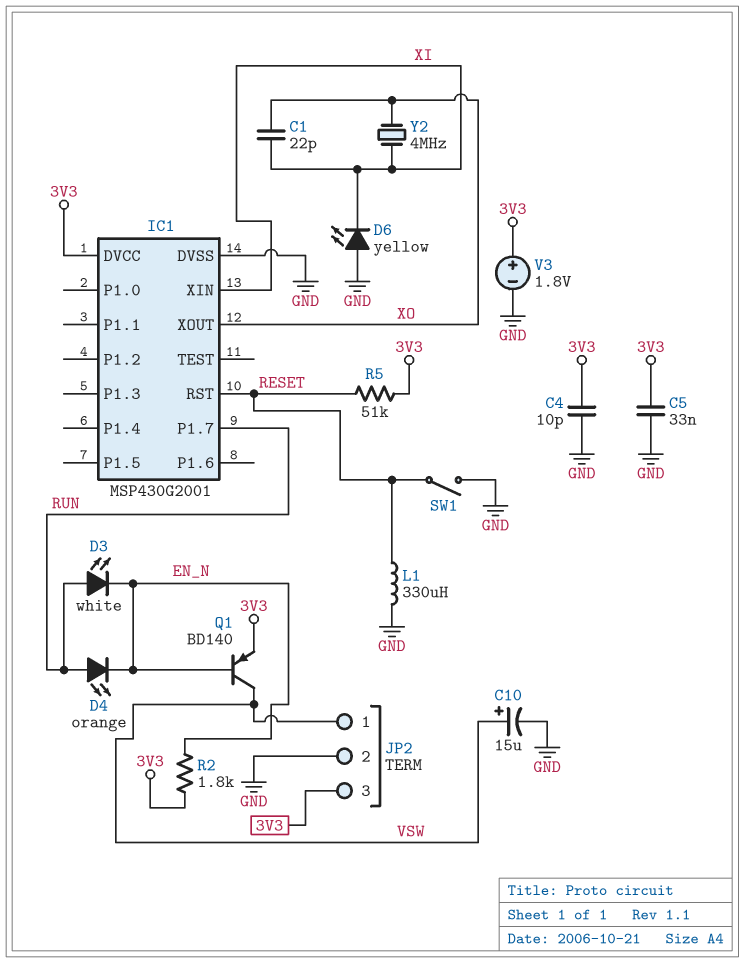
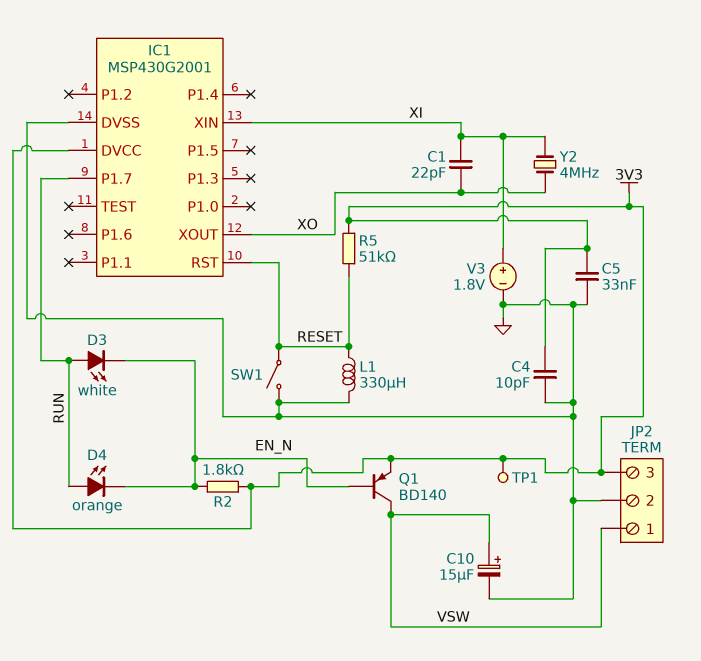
D6: LED yellow (A GND, K XI) -> none
TP1: none -> test point (3V3)
V3: 1.8V (plus 3V3, minus GND) -> 1.8V (plus XI, minus GND)

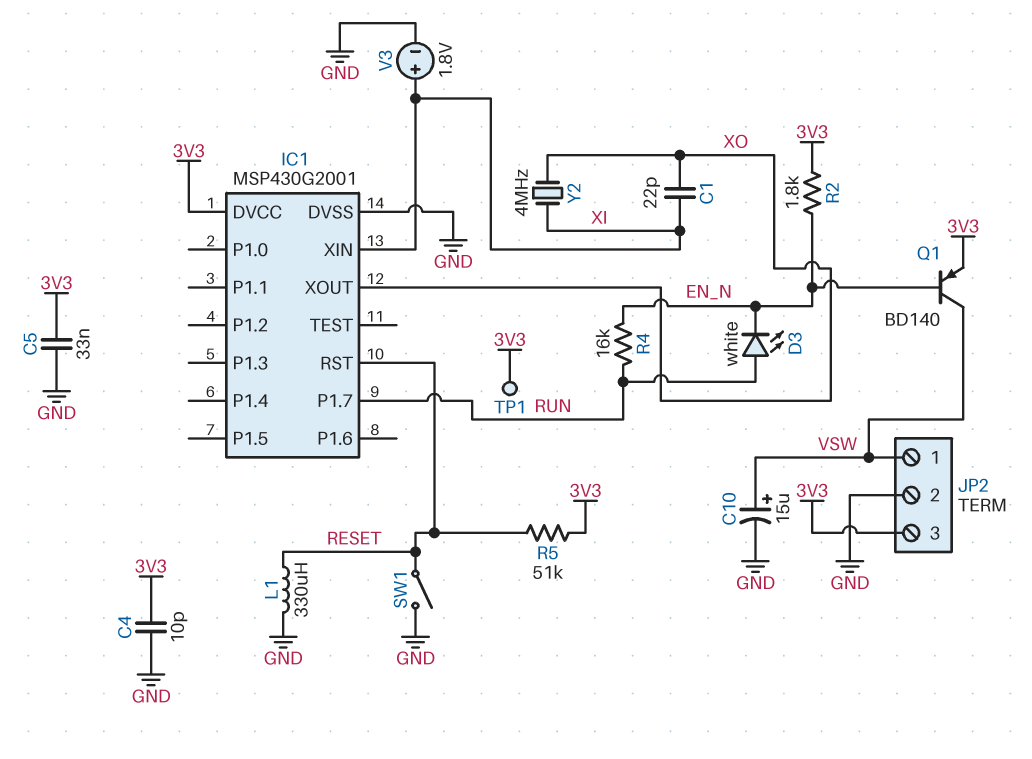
D4: LED orange (A RUN, K EN_N) -> none
R4: none -> 16k (EN_N, RUN)

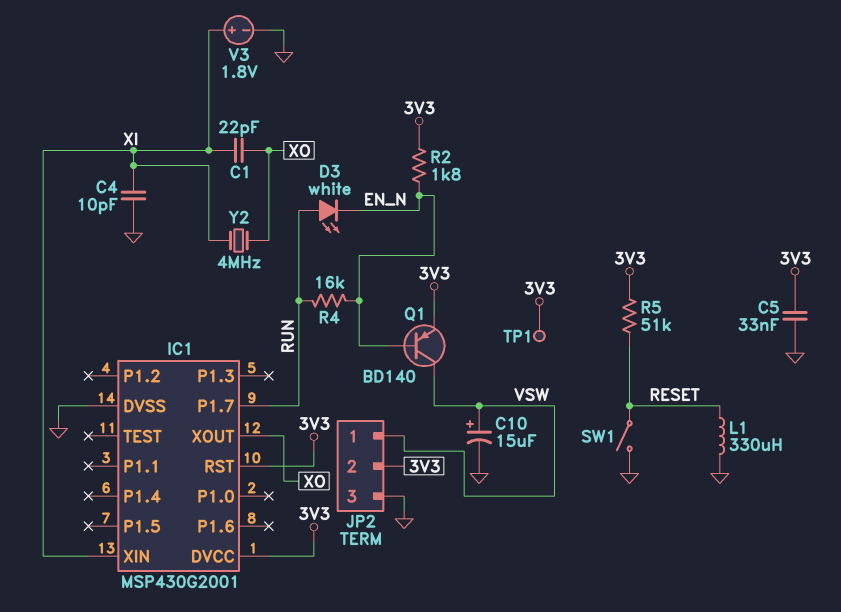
C4: 10pF (3V3, GND) -> 10pF (GND, XI)
IC1 pin RST: RESET -> 3V3
JP2 pin 2: GND -> 3V3
JP2 pin 3: 3V3 -> GND

